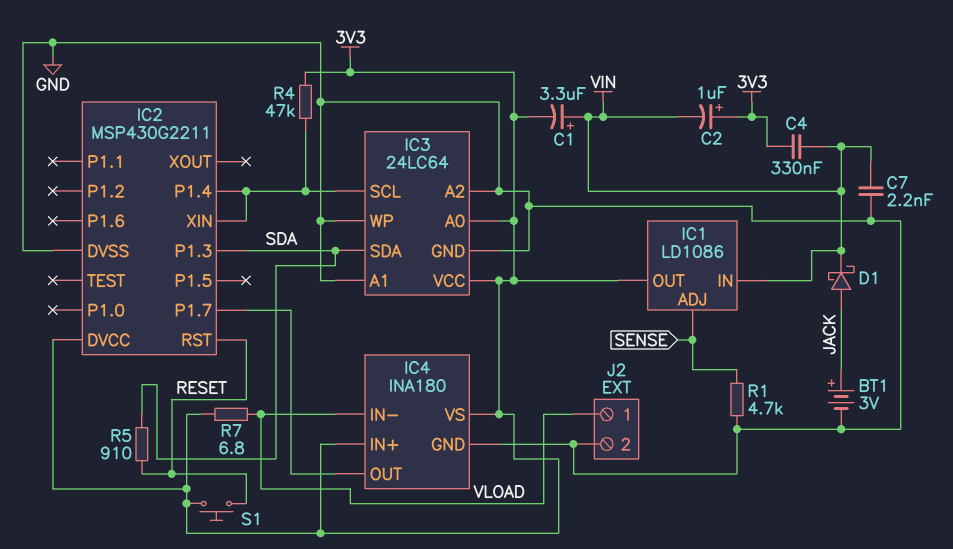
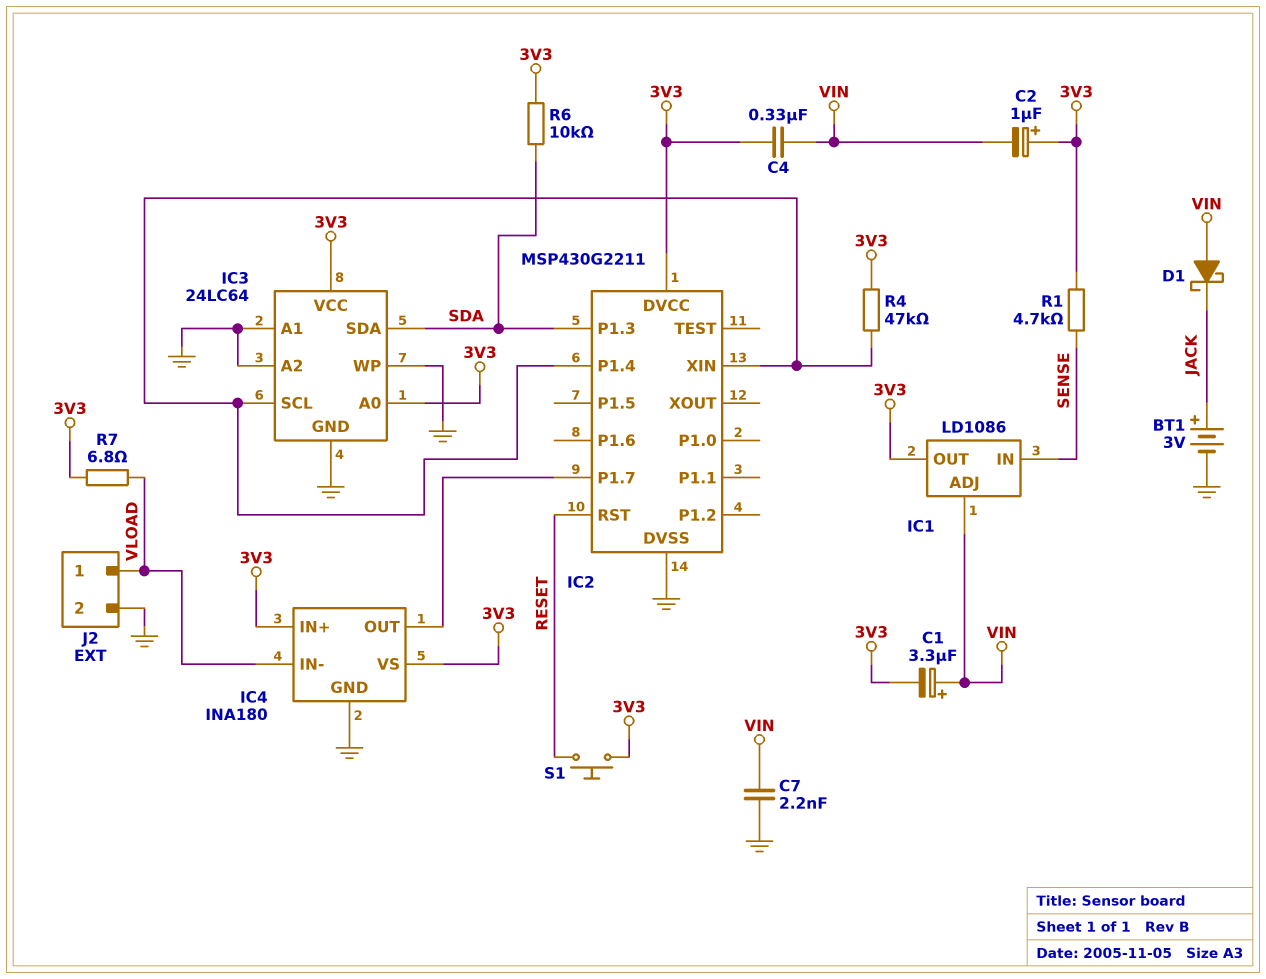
D1: schottky (A JACK, K VIN) -> schottky (A VIN, K JACK)
IC1 pin ADJ: SENSE -> VIN
IC1 pin IN: VIN -> SENSE
R1: 4.7k (GND, SENSE) -> 4.7k (3V3, SENSE)
R5: 910 (RESET, SDA) -> none
R6: none -> 10k (3V3, SDA)

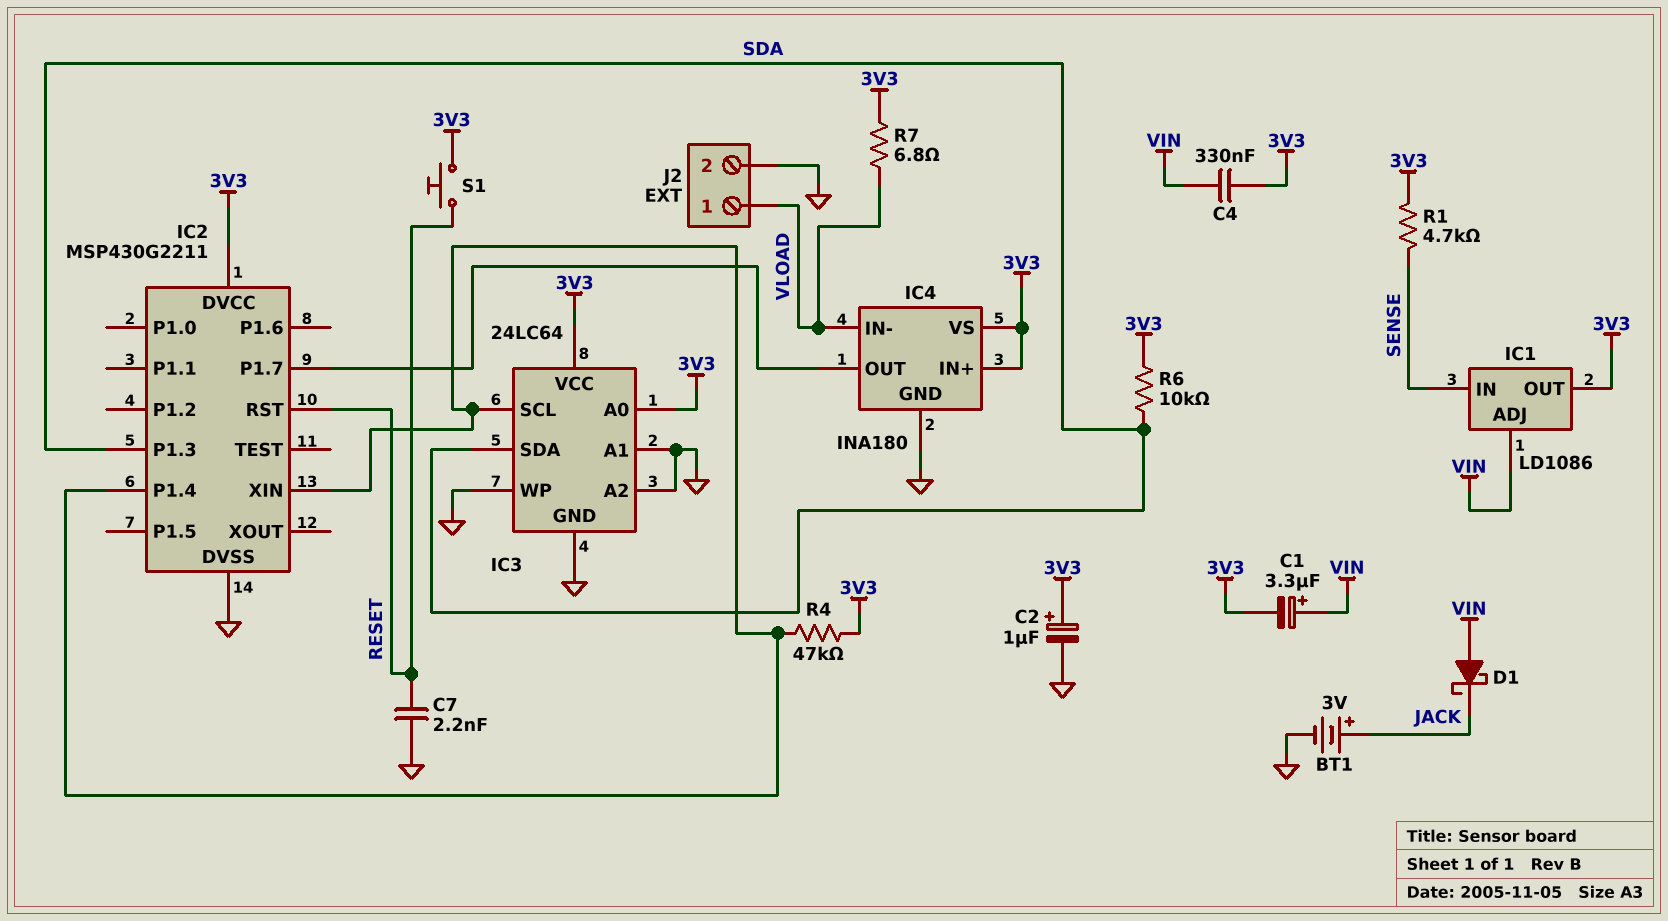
C2: 1uF (plus 3V3, minus VIN) -> 1uF (plus 3V3, minus GND)
C7: 2.2nF (GND, VIN) -> 2.2nF (GND, RESET)

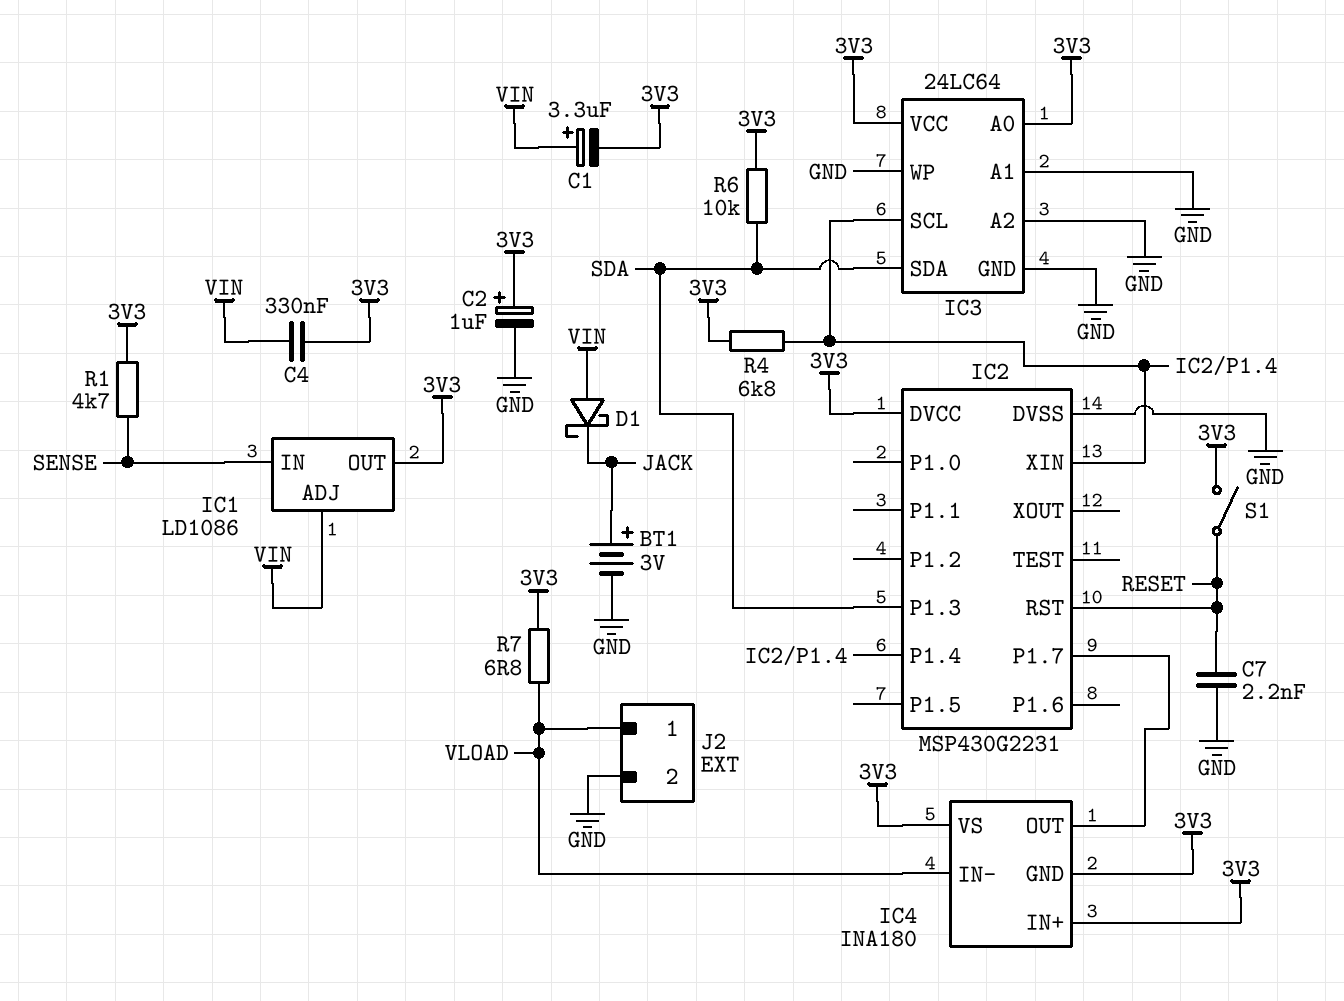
IC2: MSP430G2211 -> MSP430G2231
IC4 pin GND: GND -> 3V3
R4: 47k (3V3, IC2/P1.4) -> 6.8k (3V3, IC2/P1.4)
S1: button (3V3, RESET) -> switch (3V3, RESET)

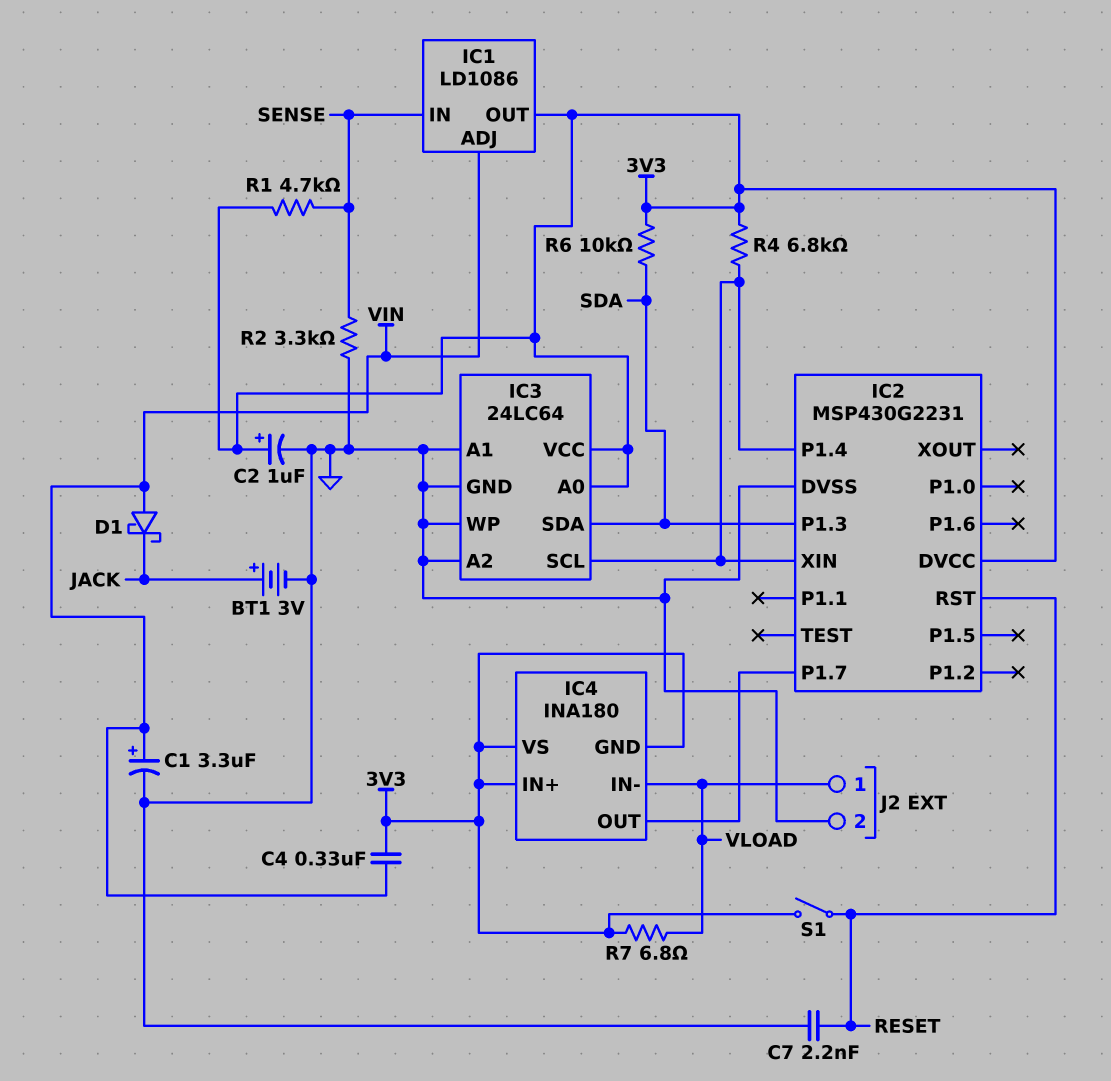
C1: 3.3uF (plus VIN, minus 3V3) -> 3.3uF (plus VIN, minus GND)
R2: none -> 3.3k (GND, SENSE)

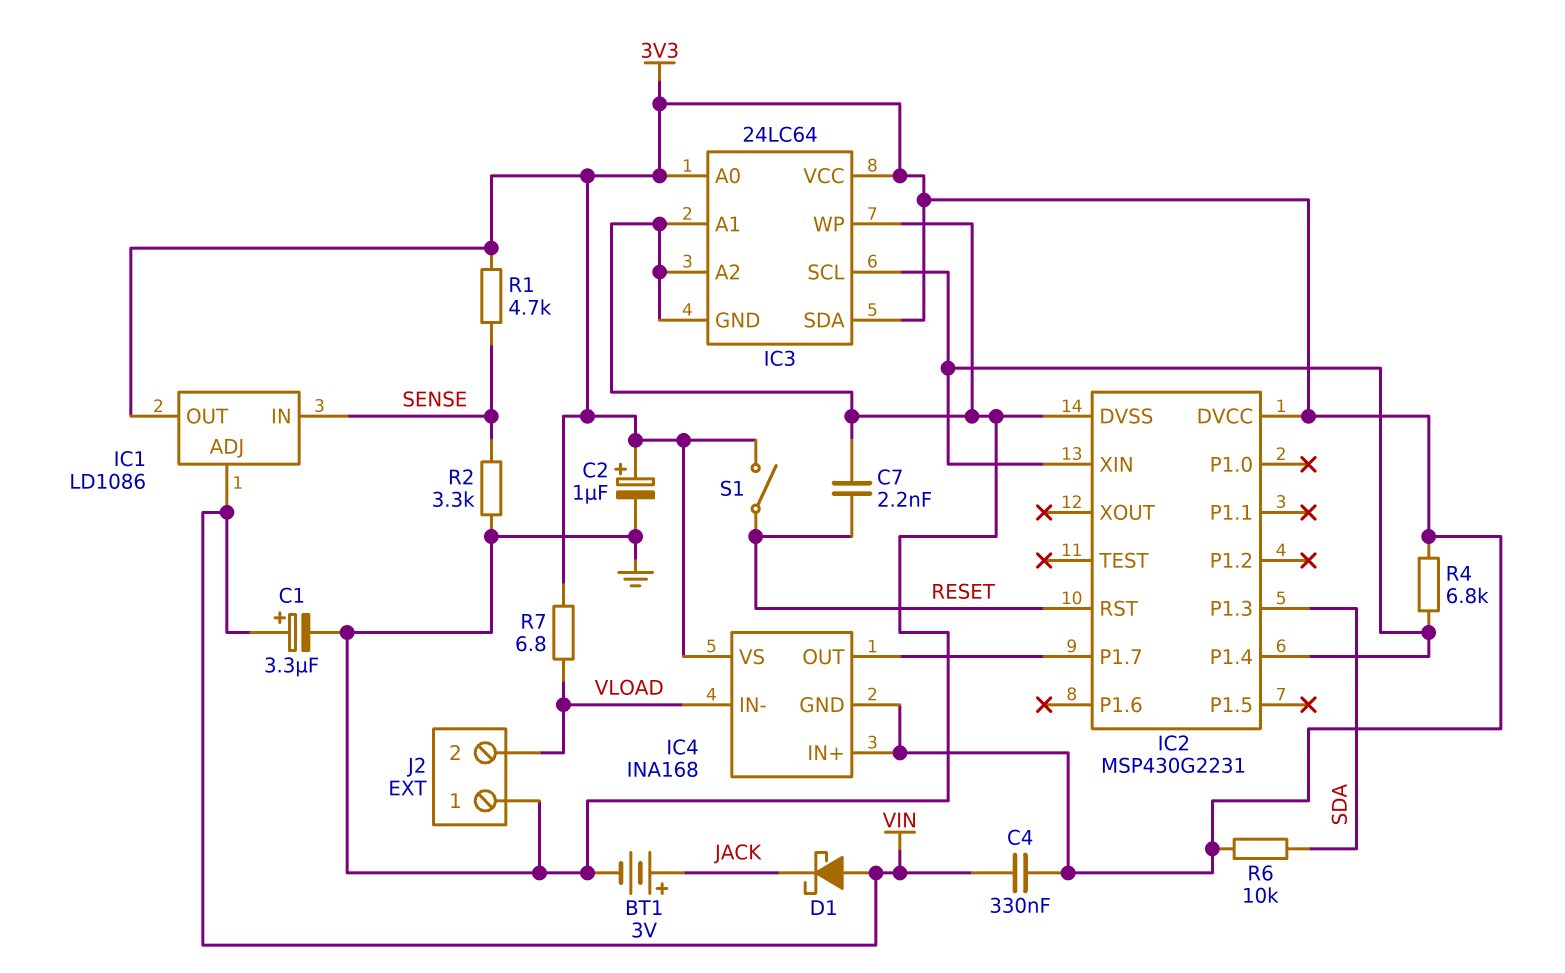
IC3 pin SDA: SDA -> 3V3
IC4: INA180 -> INA168
J2 pin 1: VLOAD -> GND
J2 pin 2: GND -> VLOAD

